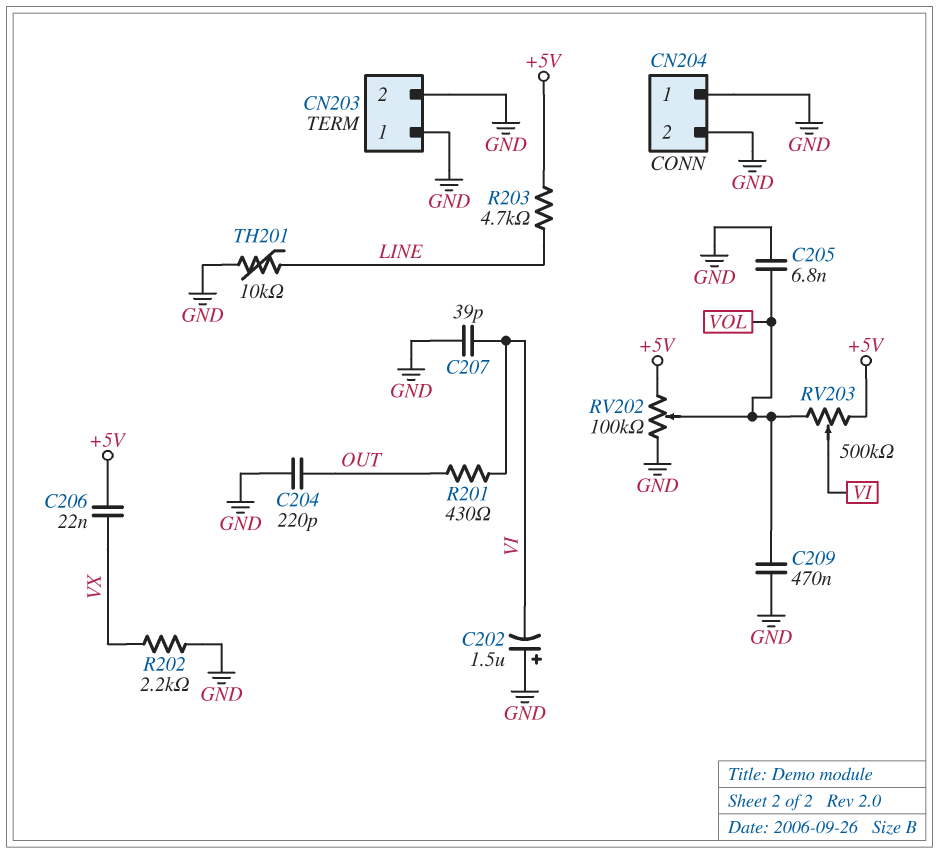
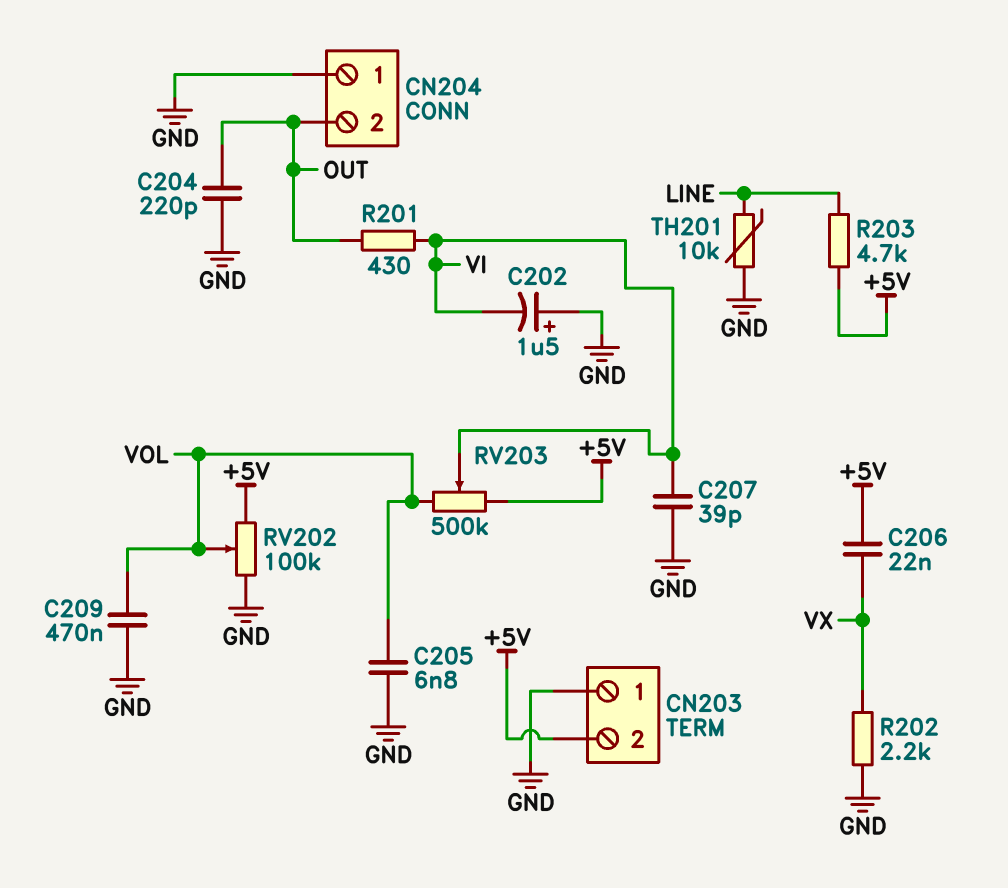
CN203 pin 2: GND -> +5V
CN204 pin 2: GND -> OUT

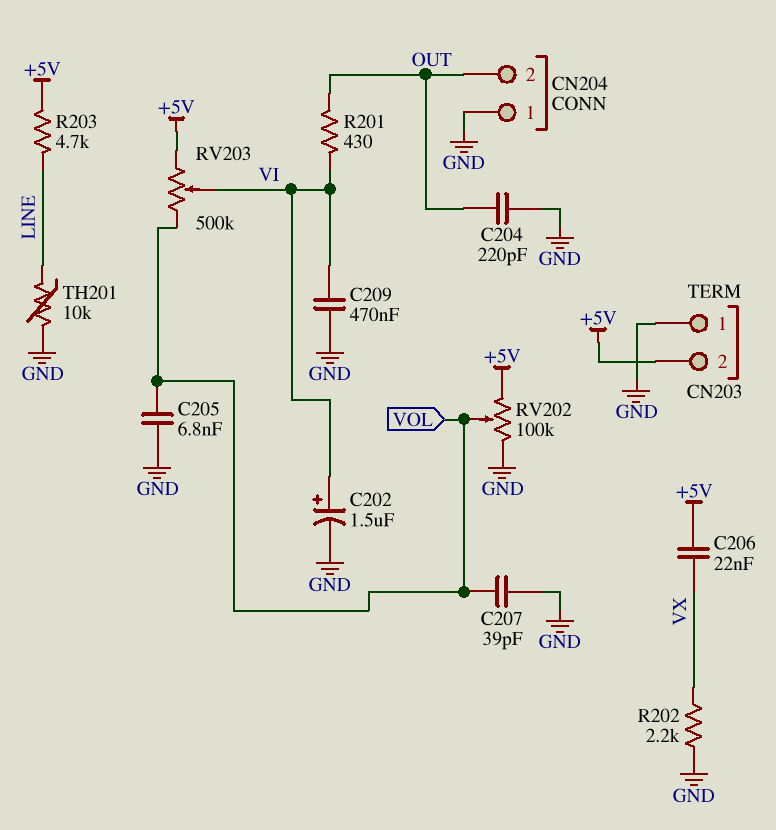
C202: 1.5uF (plus GND, minus VI) -> 1.5uF (plus VI, minus GND)
C207: 39pF (GND, VI) -> 39pF (GND, VOL)
C209: 470nF (GND, VOL) -> 470nF (GND, VI)

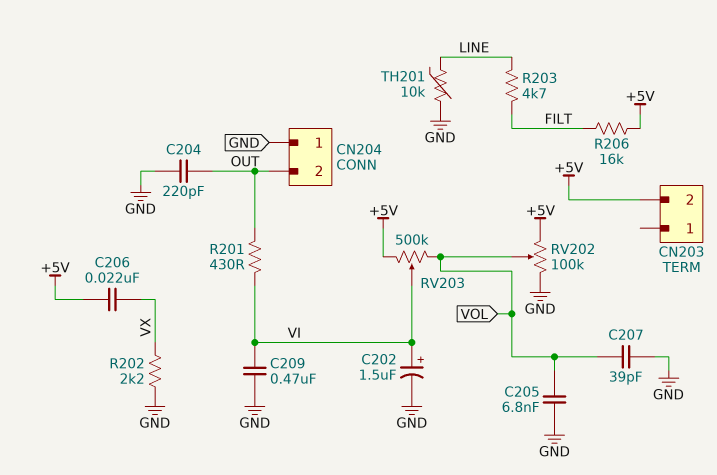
CN203 pin 1: GND -> none
R203: 4.7k (+5V, LINE) -> 4.7k (FILT, LINE)
R206: none -> 16k (+5V, FILT)

